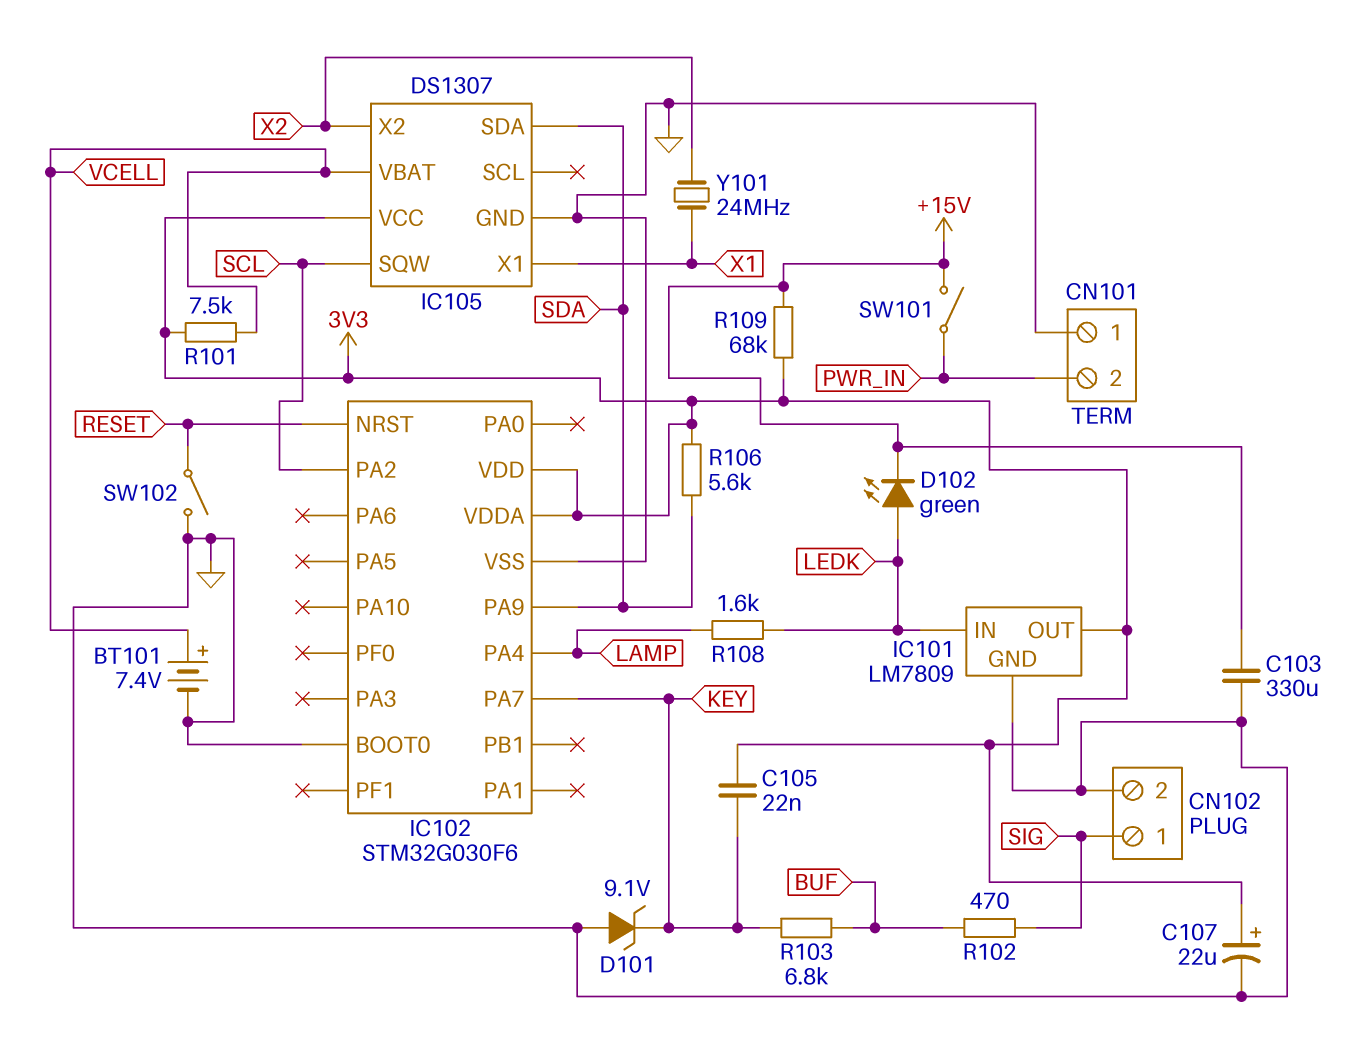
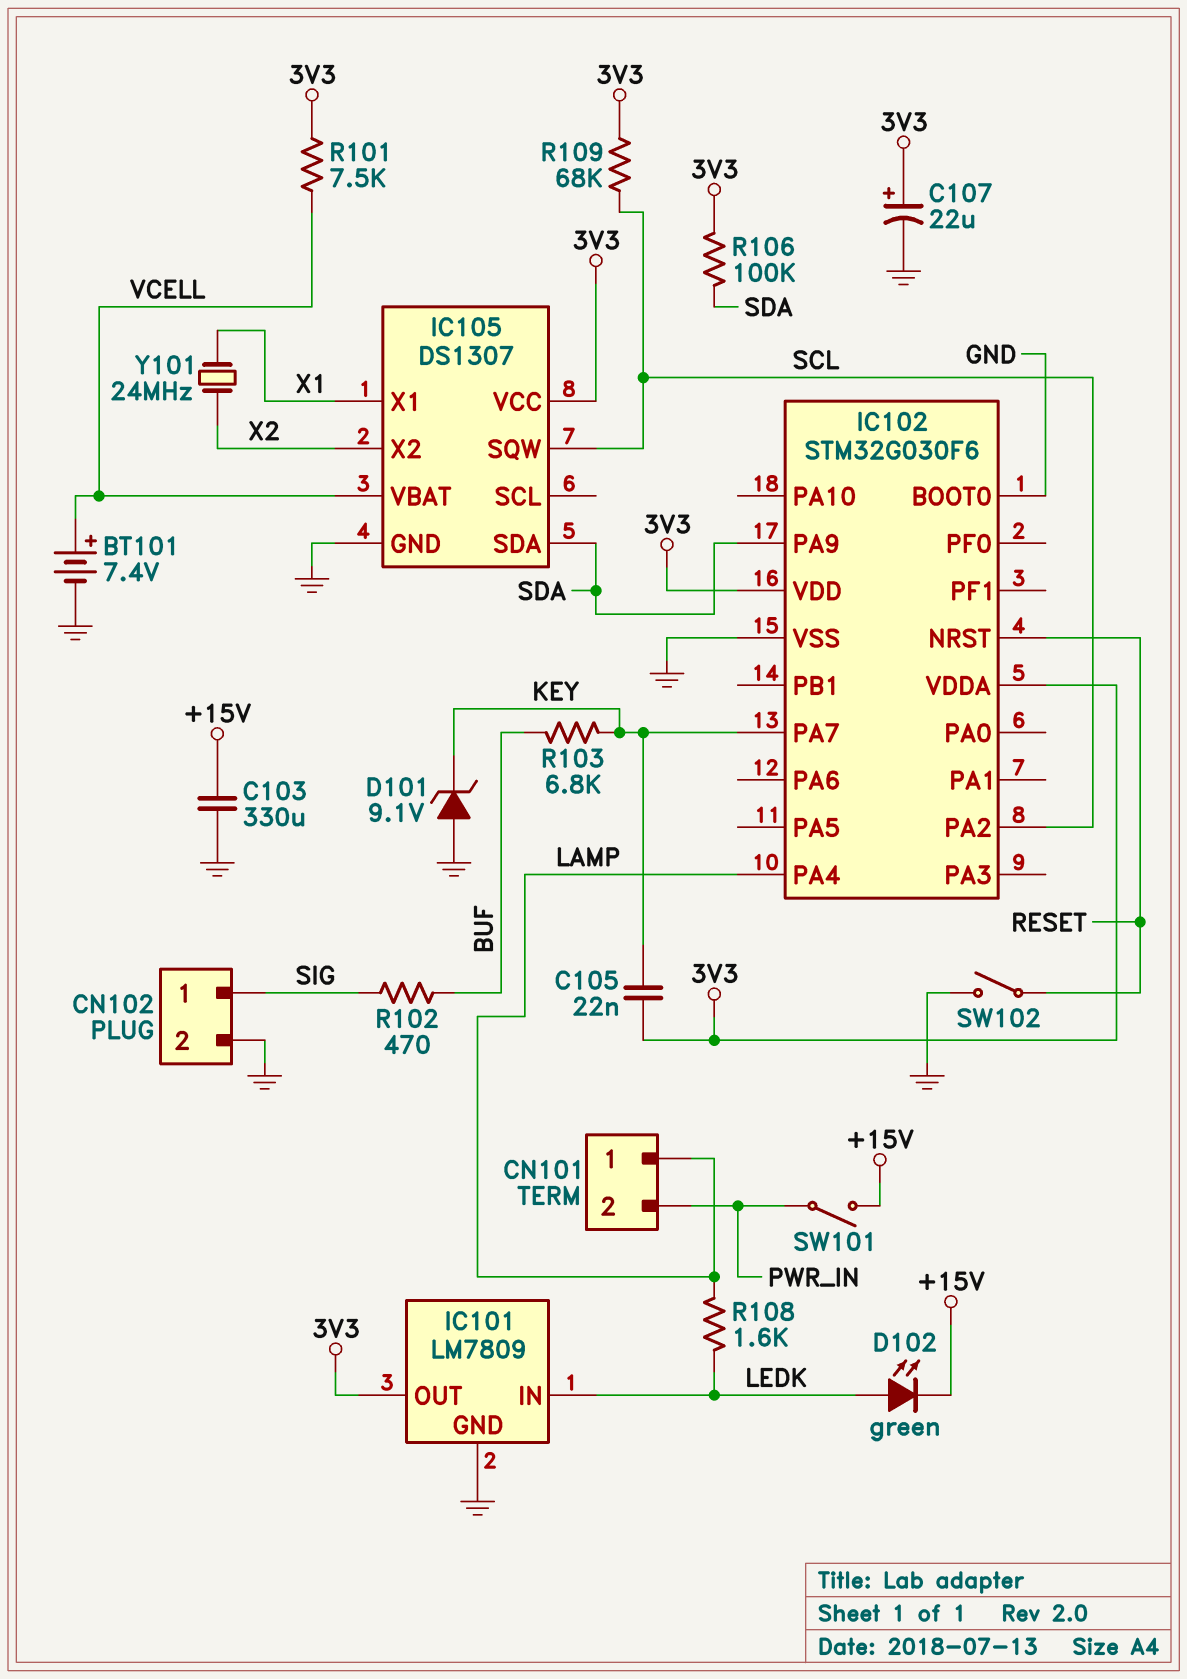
CN101 pin 1: GND -> LAMP
R106: 5.6k (3V3, SDA) -> 100k (3V3, SDA)
R109: 68k (+15V, 3V3) -> 68k (3V3, SCL)

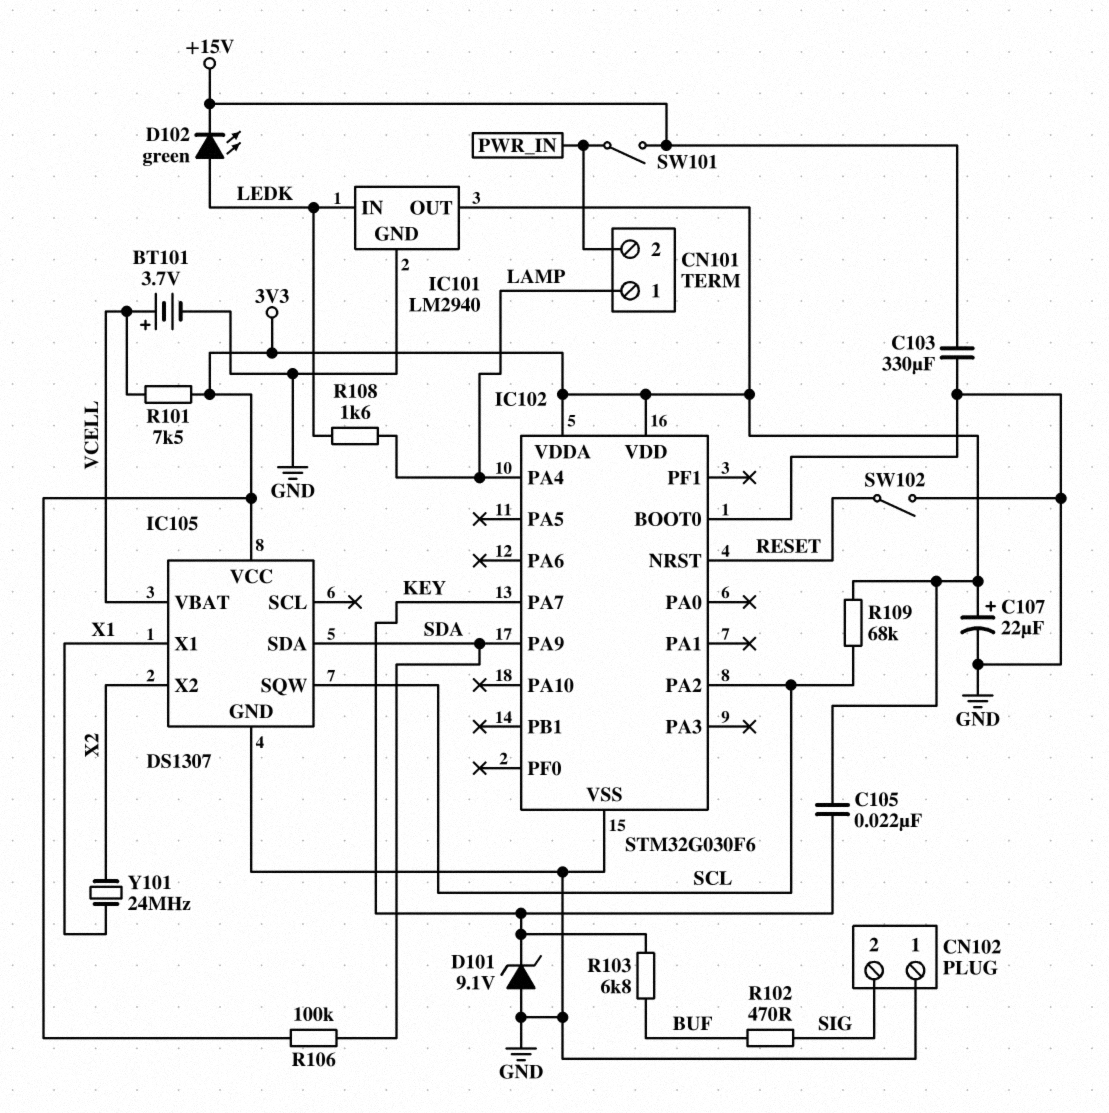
BT101: 7.4V (plus VCELL, minus GND) -> 3.7V (plus VCELL, minus GND)
CN102 pin 1: SIG -> GND
CN102 pin 2: GND -> SIG
IC101: LM7809 -> LM2940

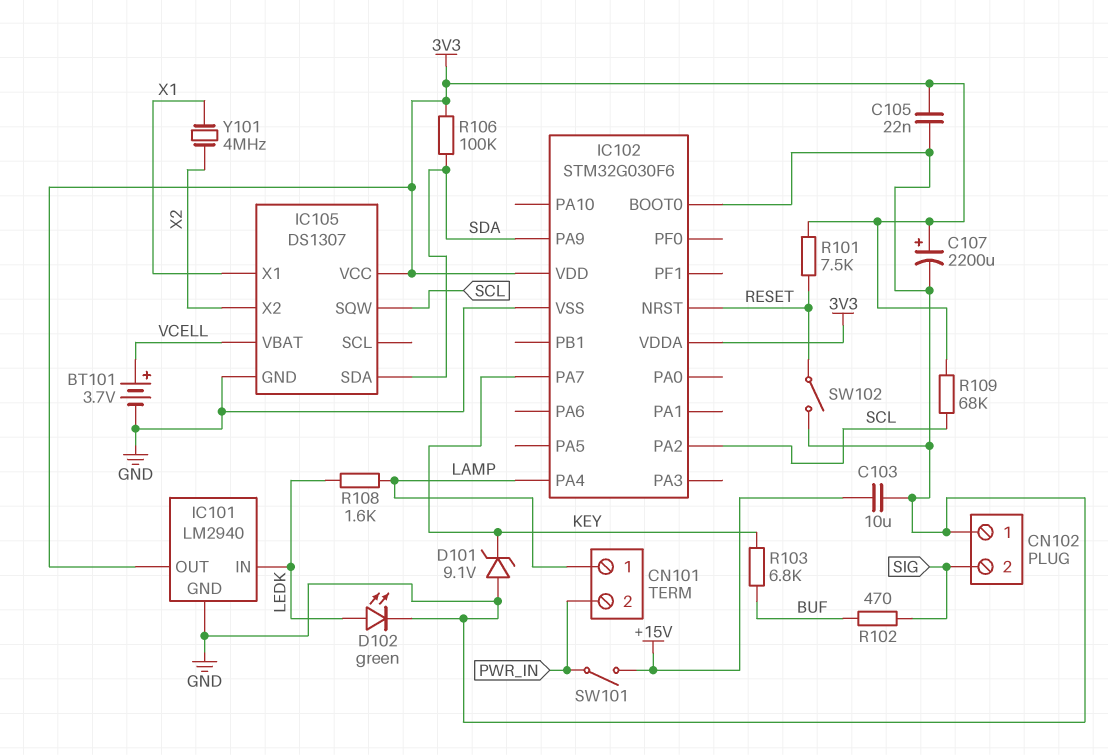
C103: 330uF (+15V, GND) -> 10uF (+15V, GND)
C105: 22nF (3V3, KEY) -> 22nF (3V3, GND)
C107: 22uF (plus 3V3, minus GND) -> 2200uF (plus 3V3, minus GND)
D102: LED green (A LEDK, K +15V) -> LED green (A LEDK, K GND)
R101: 7.5k (3V3, VCELL) -> 7.5k (3V3, RESET)
Y101: 24MHz (X1, X2) -> 4MHz (X1, X2)

